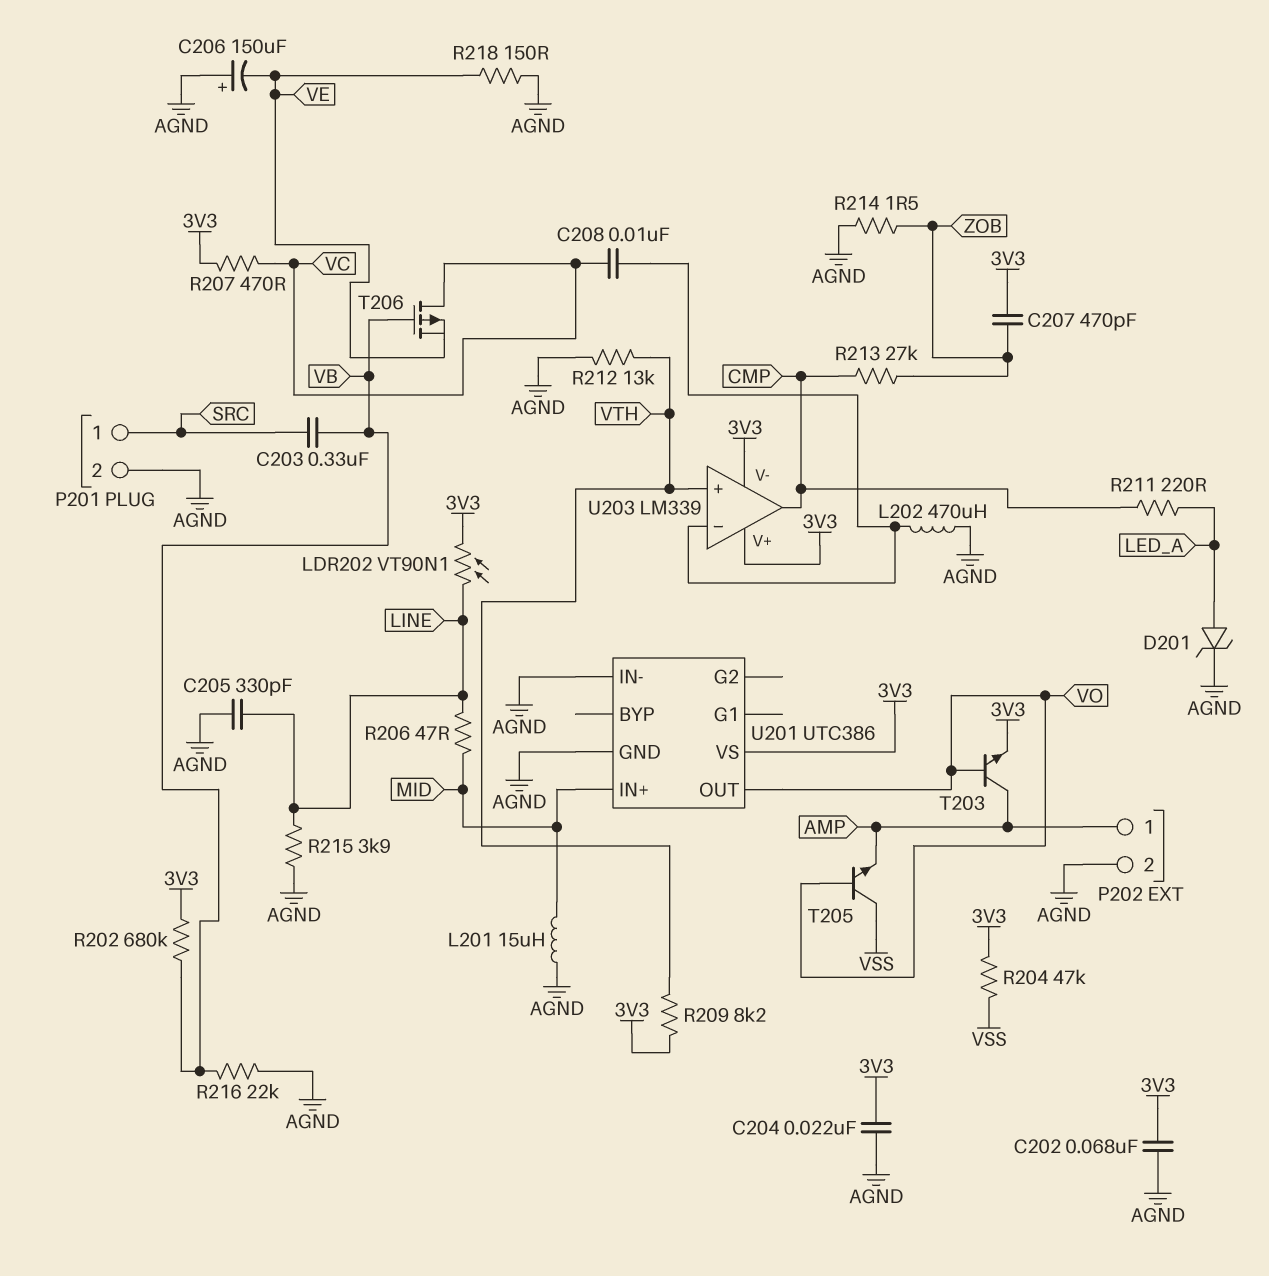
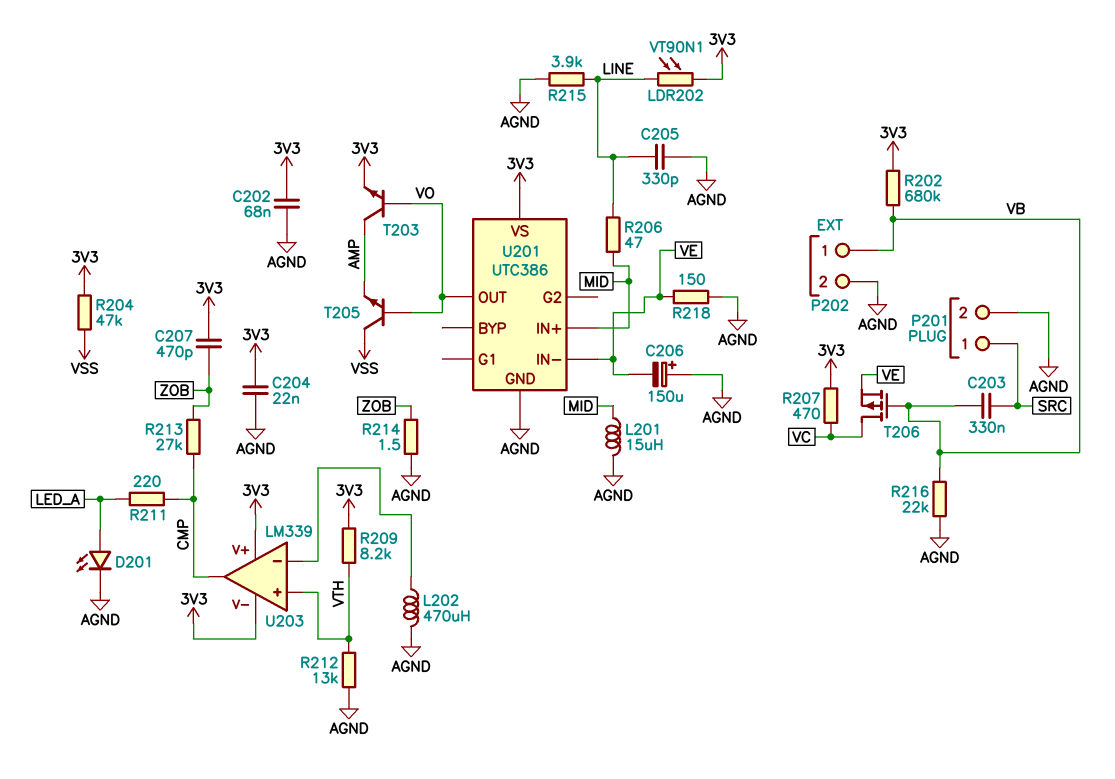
C208: 10nF (U203/in-, VC) -> none
D201: zener (A LED_A, K AGND) -> LED (A LED_A, K AGND)
P202 pin 1: AMP -> VB
U201 pin IN-: AGND -> VE

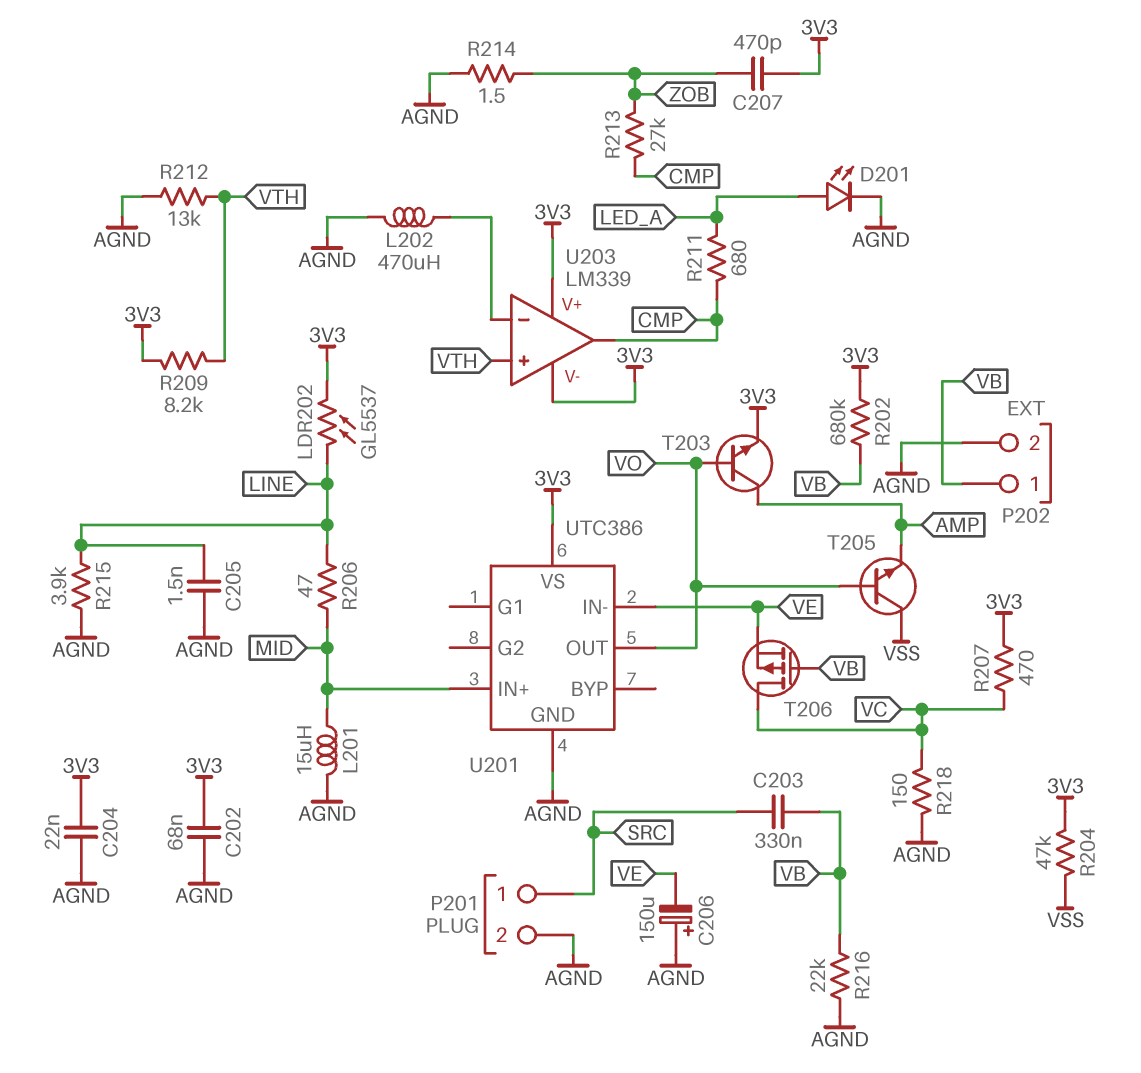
C205: 330pF (AGND, LINE) -> 1.5nF (AGND, LINE)
LDR202: VT90N1 (3V3, LINE) -> GL5537 (3V3, LINE)
R211: 220 (CMP, LED_A) -> 680 (CMP, LED_A)
R218: 150 (AGND, VE) -> 150 (AGND, VC)

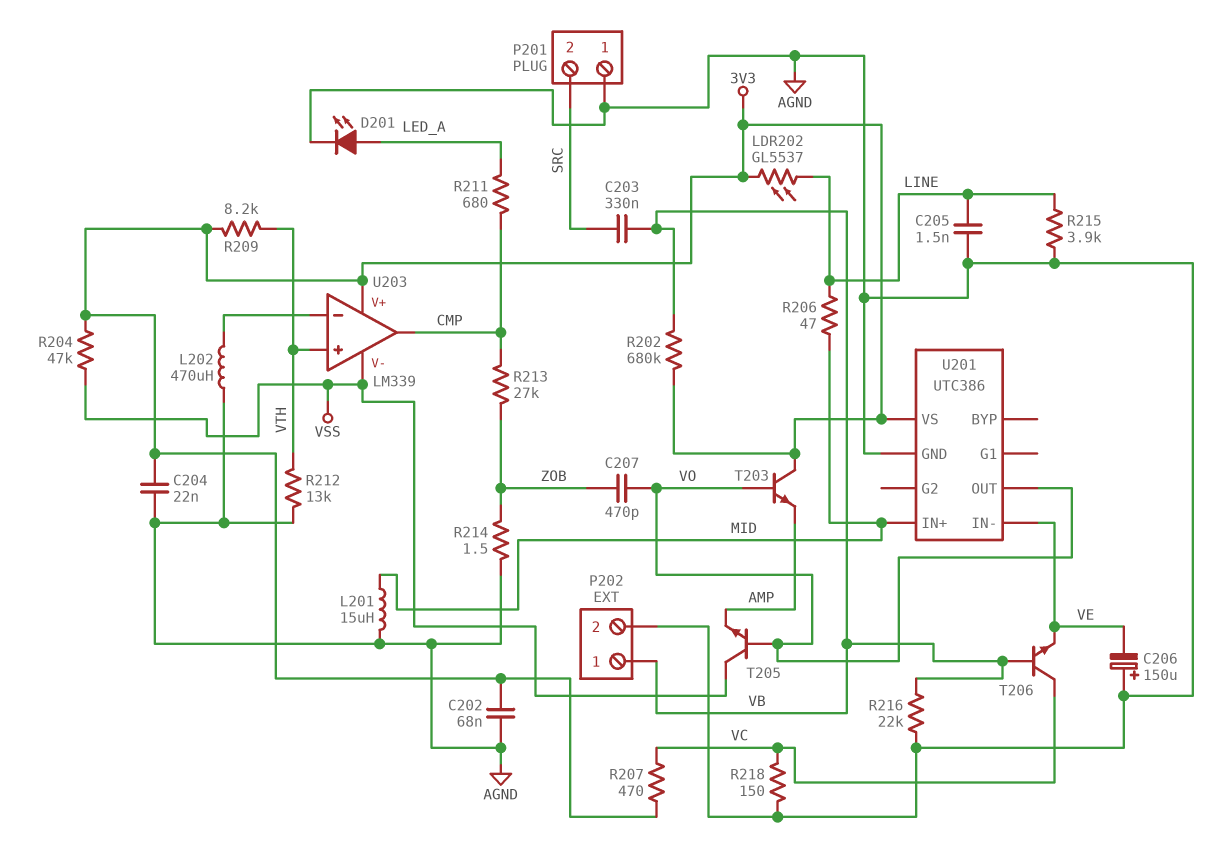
C207: 470pF (3V3, ZOB) -> 470pF (VO, ZOB)
P201 pin 1: SRC -> AGND
P201 pin 2: AGND -> SRC
T203: NPN (B VO, C AMP, E 3V3) -> NPN (B VO, C 3V3, E AMP)
T206: PMOS (G VB, D VC, S VE) -> NPN (B VB, C VC, E VE)
U203 pin V-: 3V3 -> VSS

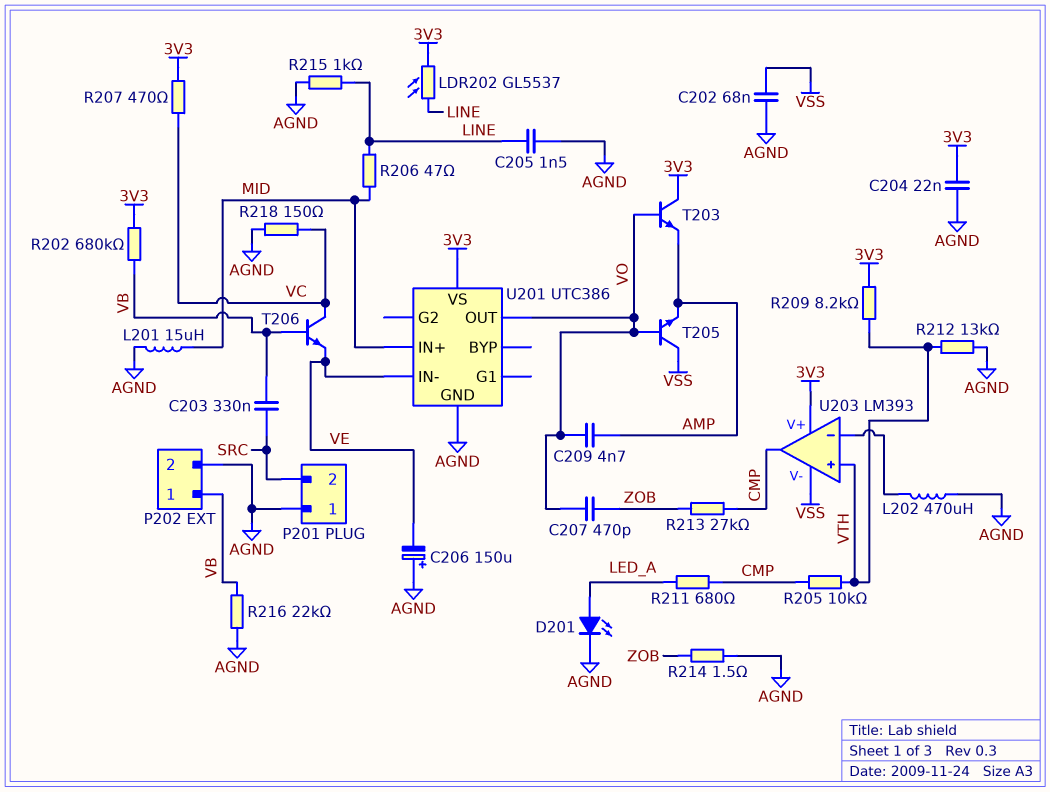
C202: 68nF (3V3, AGND) -> 68nF (AGND, VSS)
C209: none -> 4.7nF (AMP, VO)
R204: 47k (3V3, VSS) -> none
R205: none -> 10k (CMP, VTH)
R215: 3.9k (AGND, LINE) -> 1k (AGND, LINE)
U203: LM339 -> LM393

